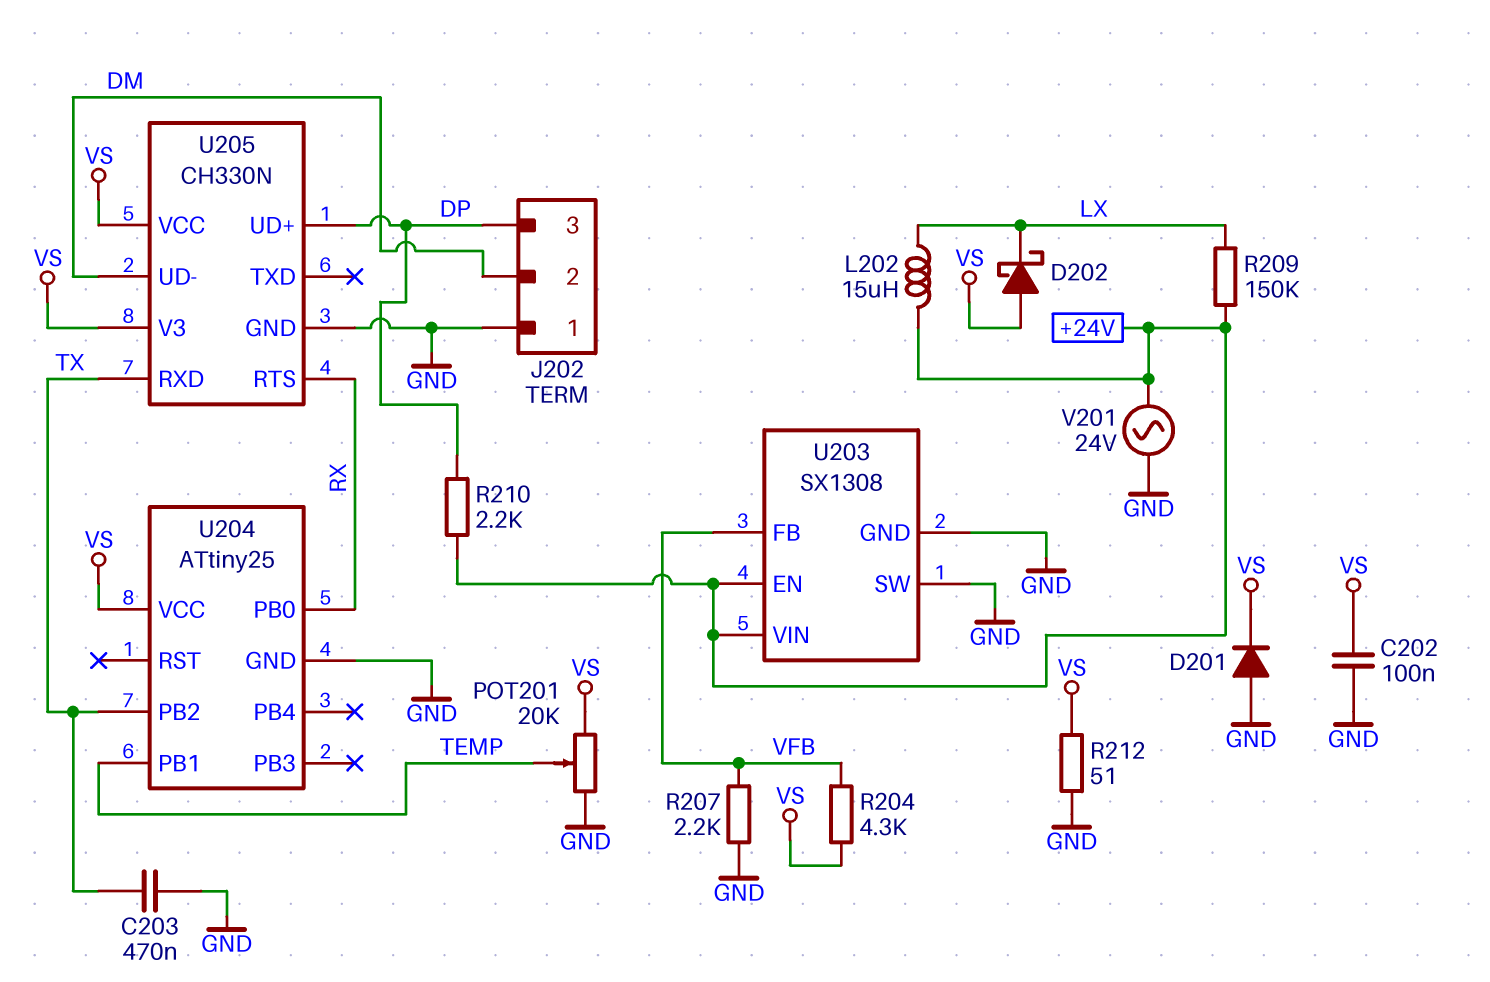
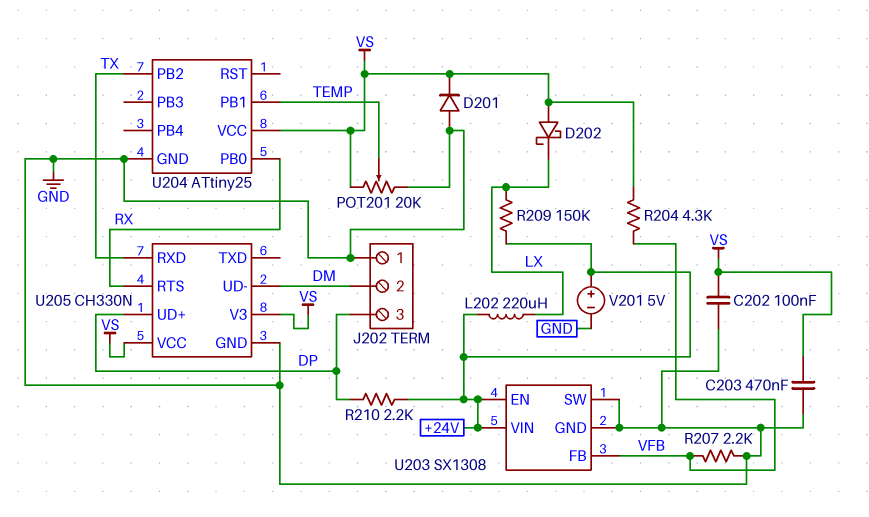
C203: 470nF (GND, TX) -> 470nF (GND, VS)
L202: 15uH (+24V, LX) -> 220uH (+24V, LX)
R212: 51 (GND, VS) -> none
V201: AC 24V (+24V, GND) -> 5V (plus +24V, minus GND)

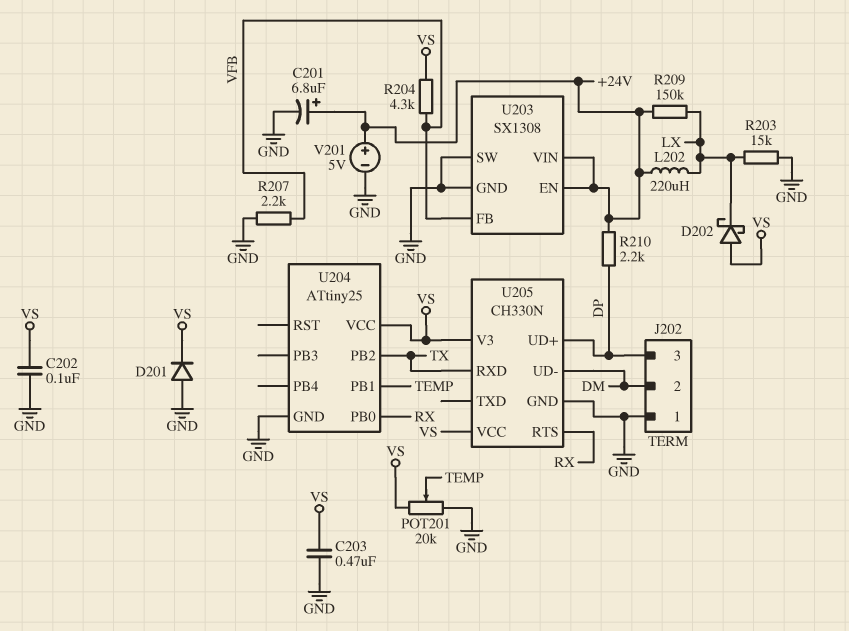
C201: none -> 6.8uF (plus +24V, minus GND)
R203: none -> 15k (GND, LX)

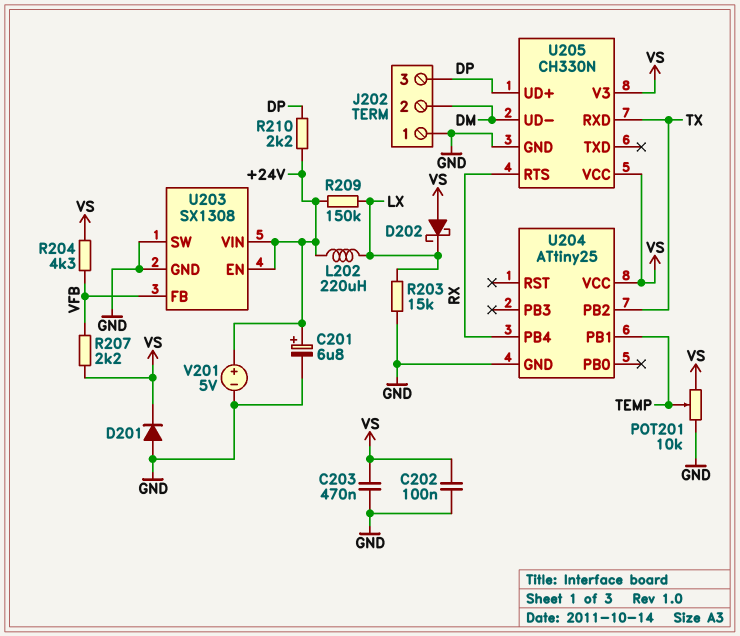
POT201: 20k (GND, VS, wiper TEMP) -> 10k (GND, VS, wiper TEMP)
R207: 2.2k (GND, VFB) -> 2.2k (VFB, VS)
U204 pin PB0: RX -> none
U204 pin PB4: none -> RX

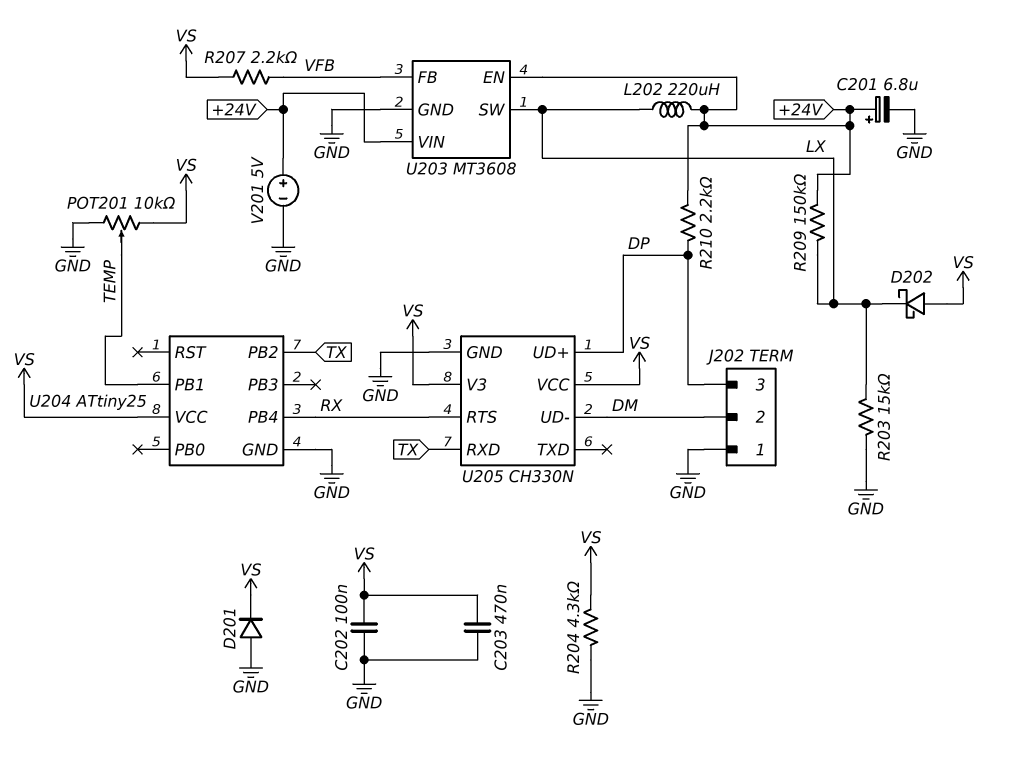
R204: 4.3k (VFB, VS) -> 4.3k (GND, VS)
U203: SX1308 -> MT3608
U203 pin SW: GND -> LX

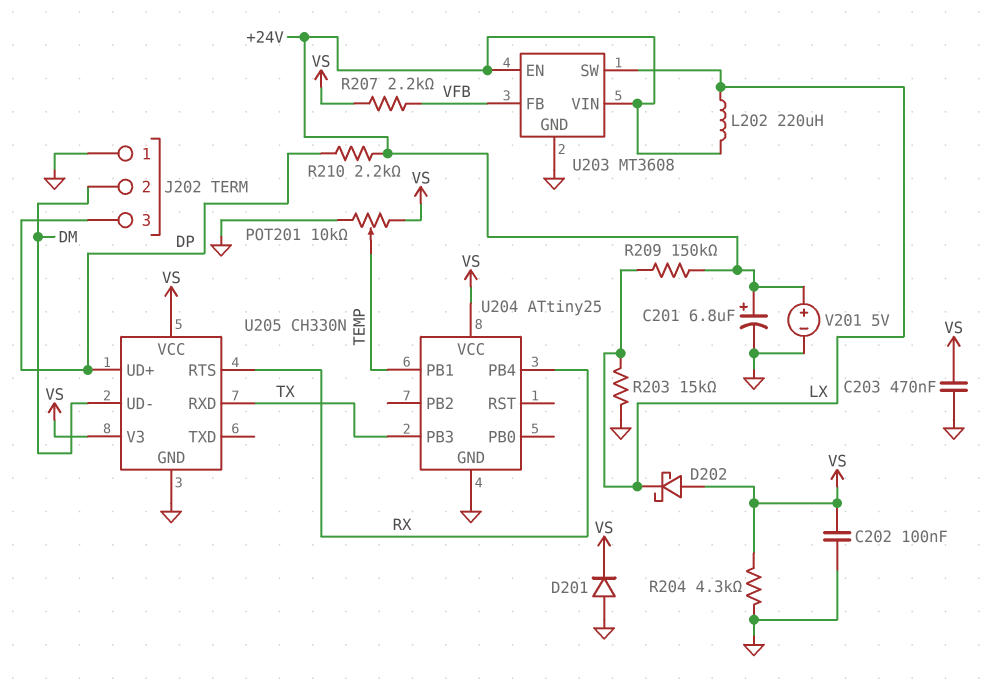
U204 pin PB2: TX -> none
U204 pin PB3: none -> TX

